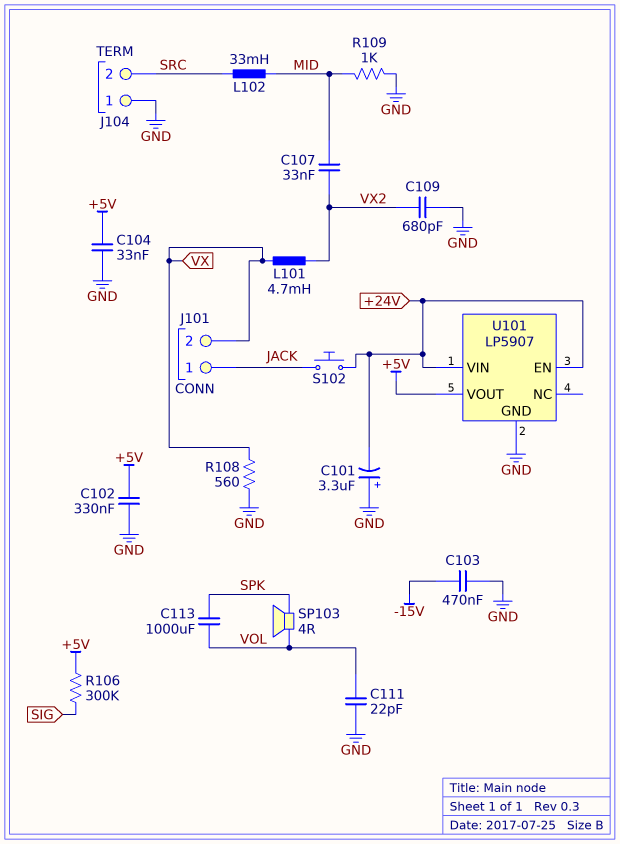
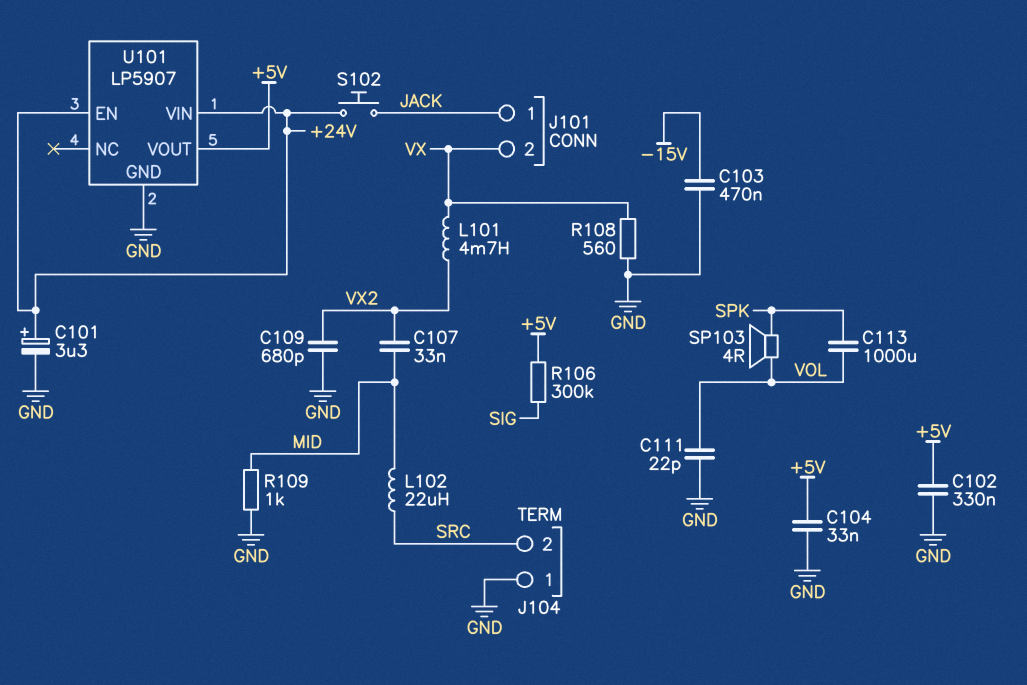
C101: 3.3uF (plus GND, minus +24V) -> 3.3uF (plus +24V, minus GND)
L102: 33mH (MID, SRC) -> 22uH (MID, SRC)

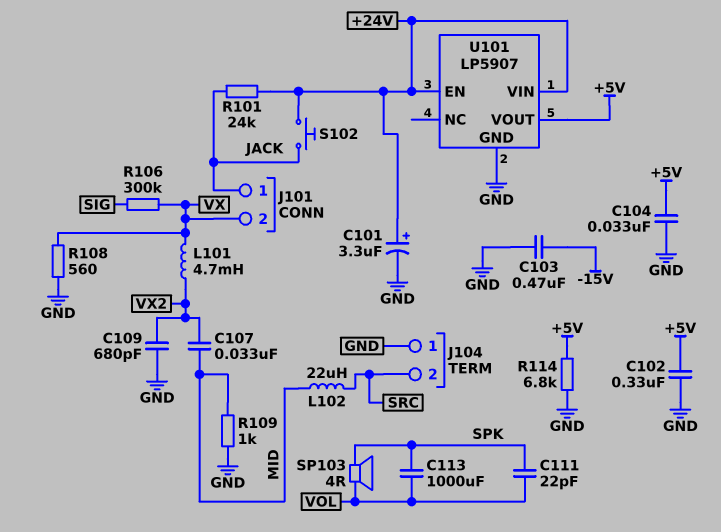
C111: 22pF (GND, VOL) -> 22pF (SPK, VOL)
R101: none -> 24k (+24V, JACK)
R106: 300k (+5V, SIG) -> 300k (SIG, VX)
R114: none -> 6.8k (+5V, GND)

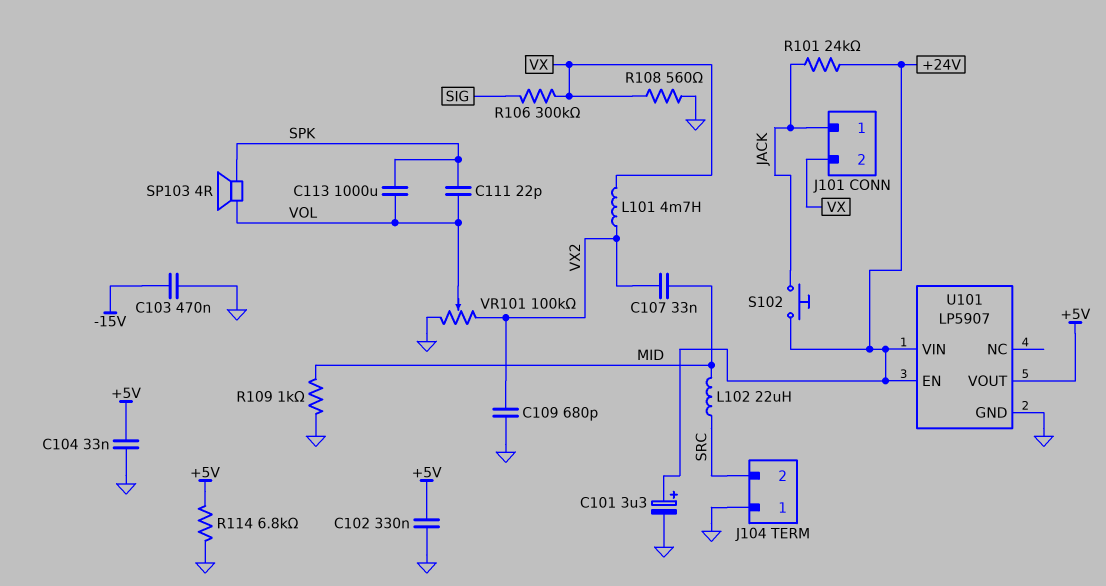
VR101: none -> 100k (GND, VX2, wiper VOL)

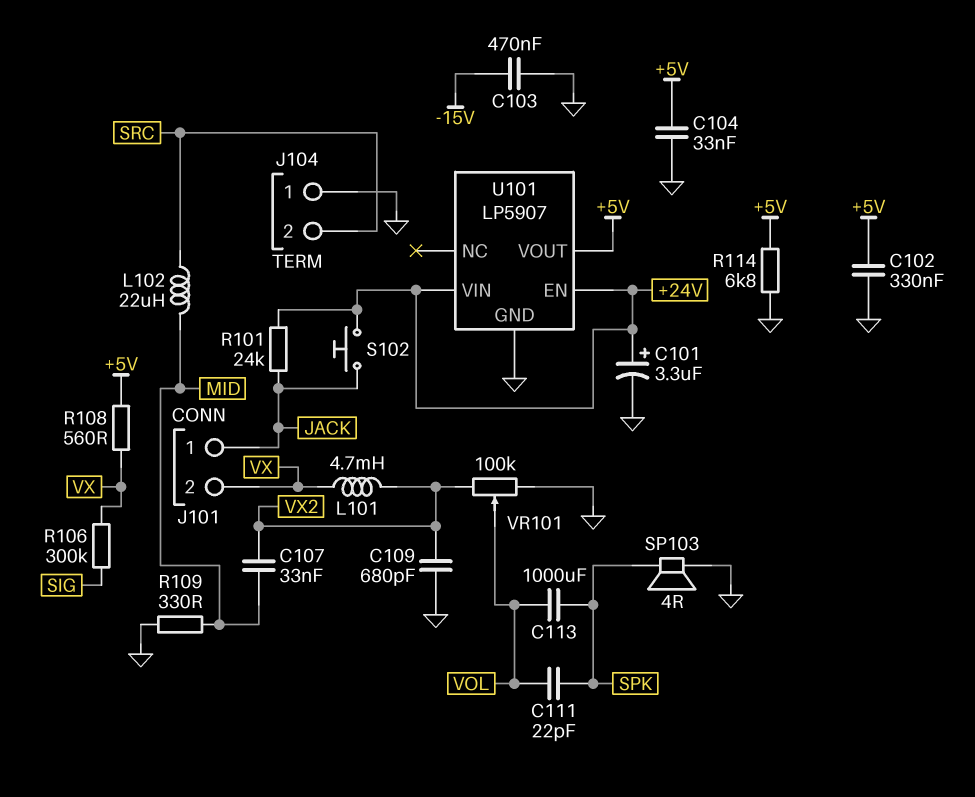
R108: 560 (GND, VX) -> 560 (+5V, VX)
R109: 1k (GND, MID) -> 330 (GND, MID)
SP103: speaker 4R (SPK, VOL) -> speaker 4R (GND, SPK)

